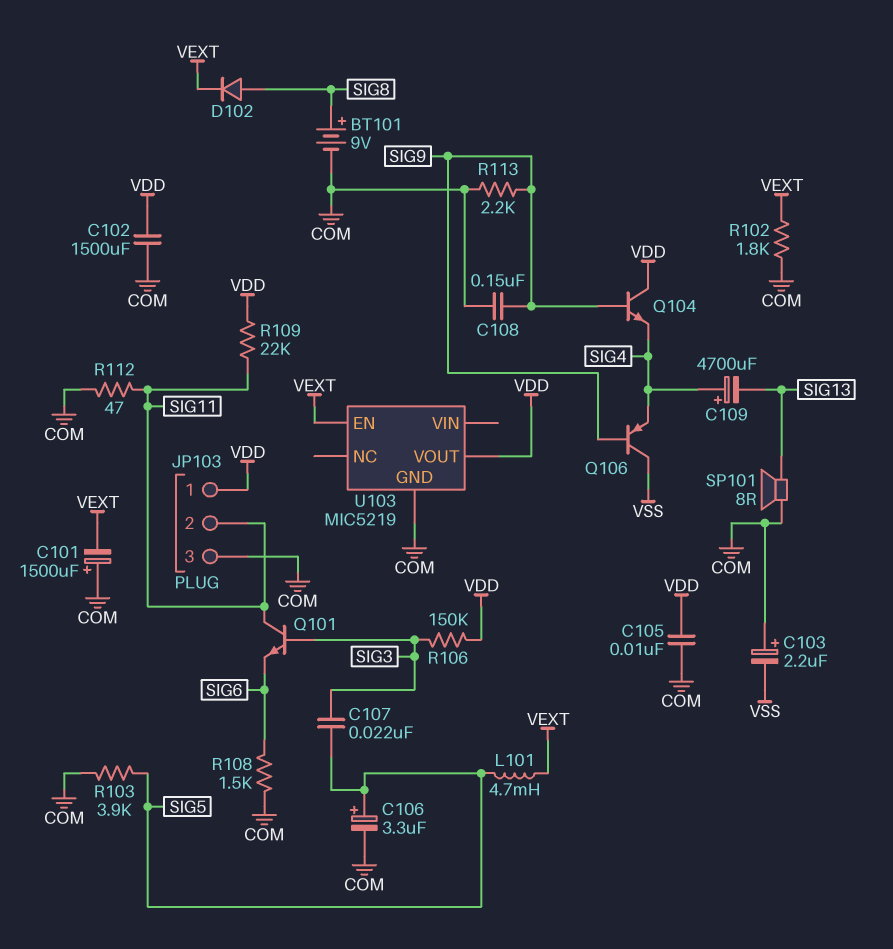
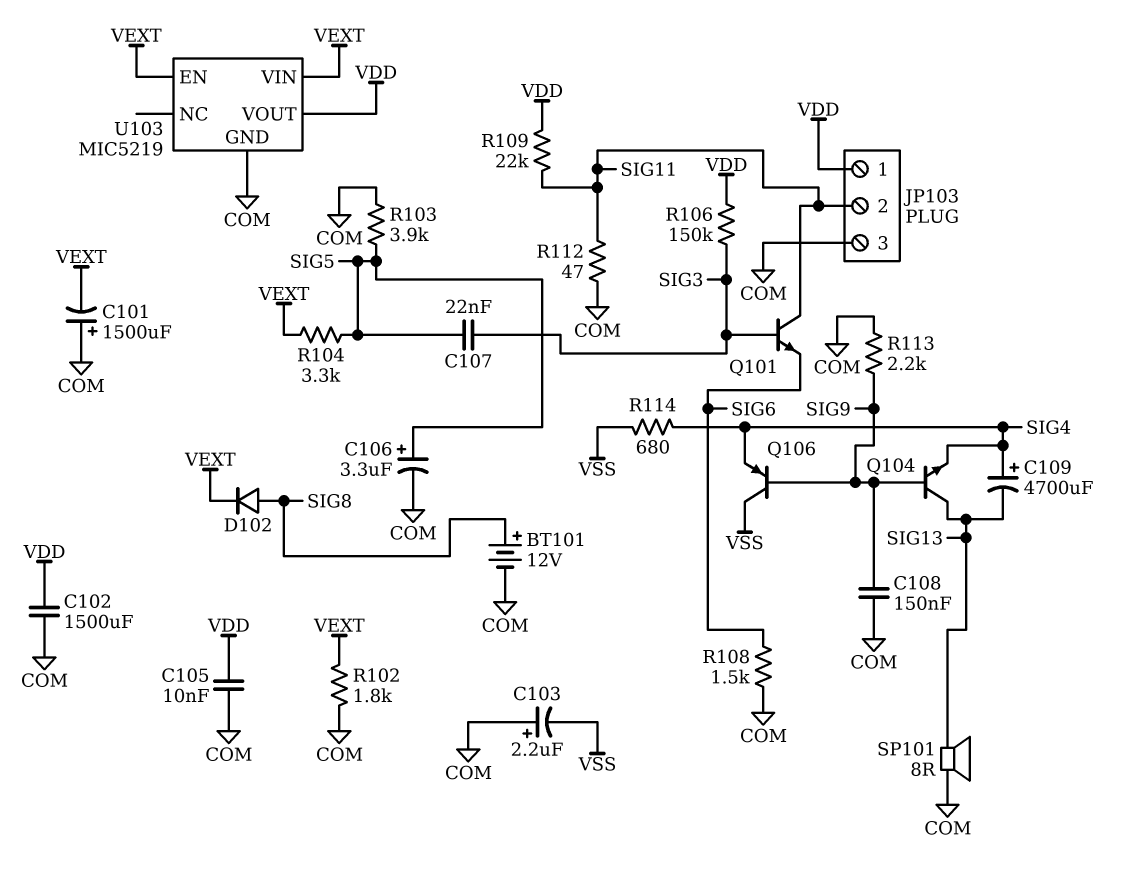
BT101: 9V (plus SIG8, minus COM) -> 12V (plus SIG8, minus COM)
L101: 4.7mH (SIG5, VEXT) -> none
Q104: NPN (B SIG9, C VDD, E SIG4) -> NPN (B SIG9, C SIG13, E SIG4)
R104: none -> 3.3k (SIG5, VEXT)
R114: none -> 680 (SIG4, VSS)
U103 pin VIN: none -> VEXT

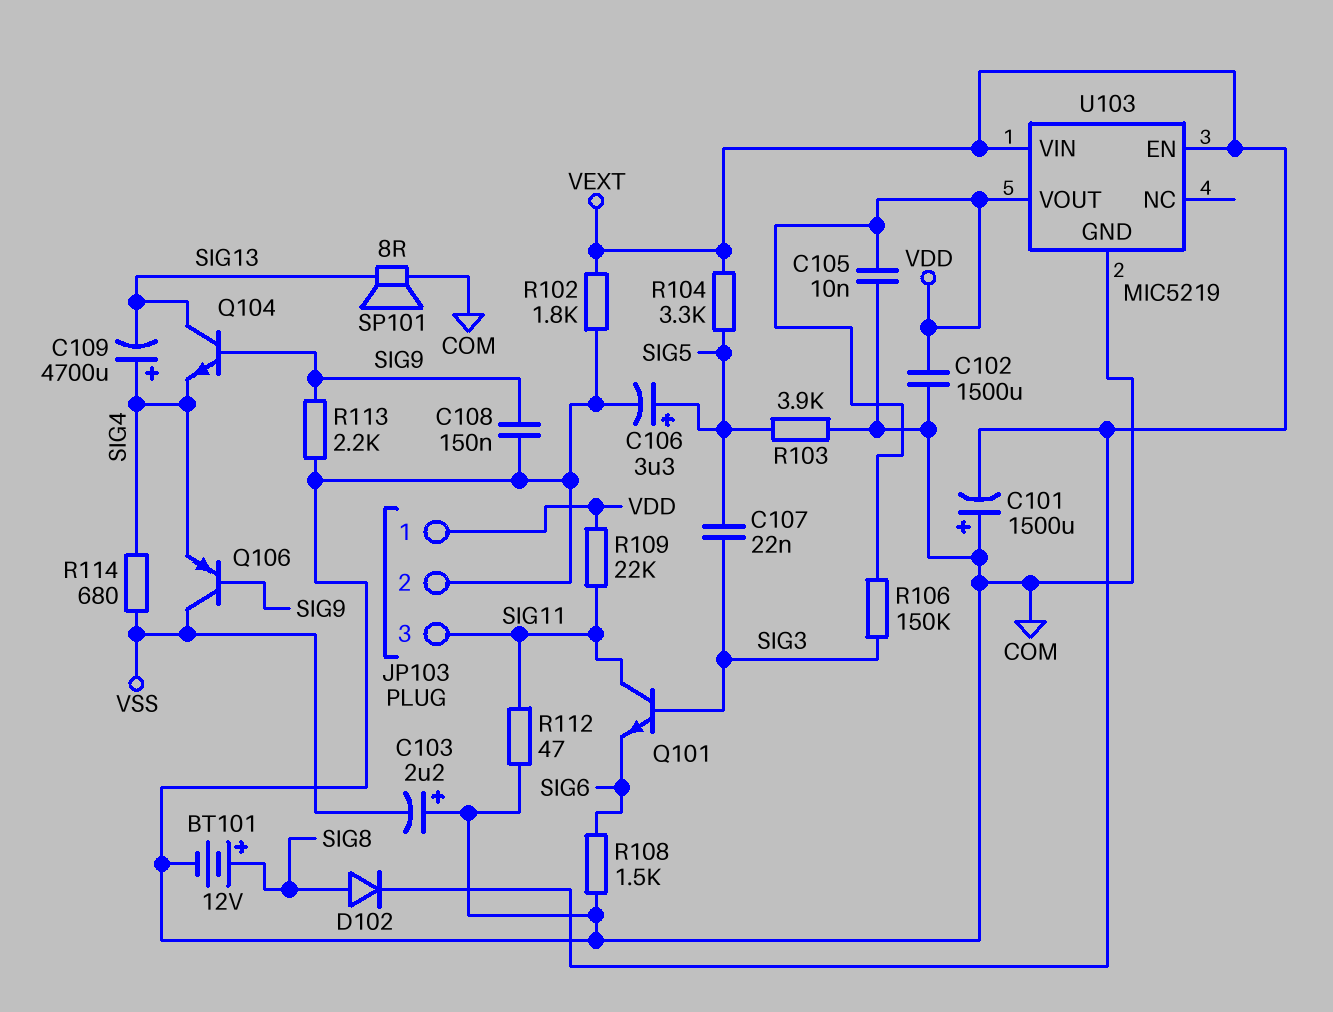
JP103 pin 2: SIG11 -> COM
JP103 pin 3: COM -> SIG11

